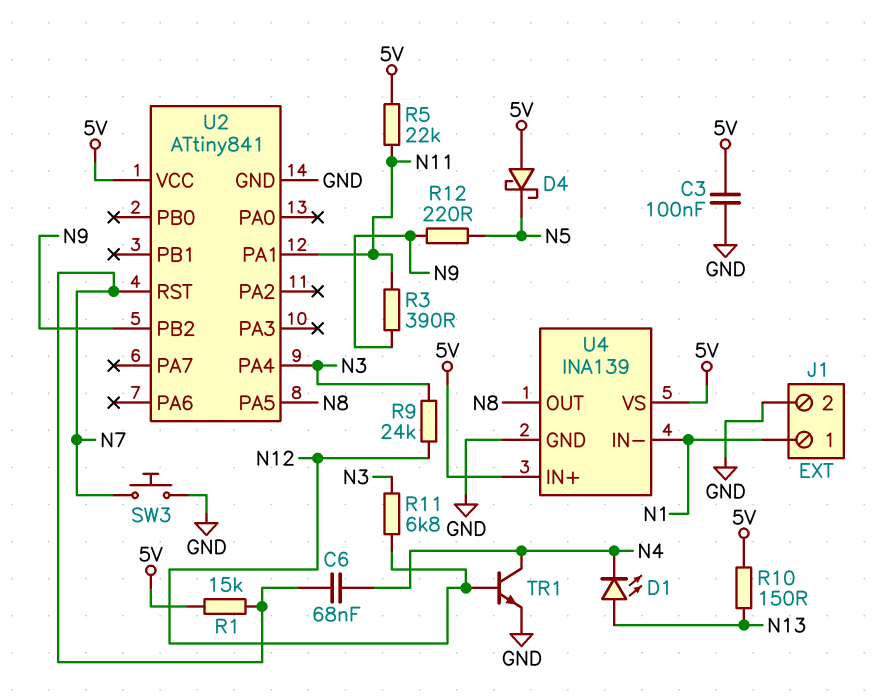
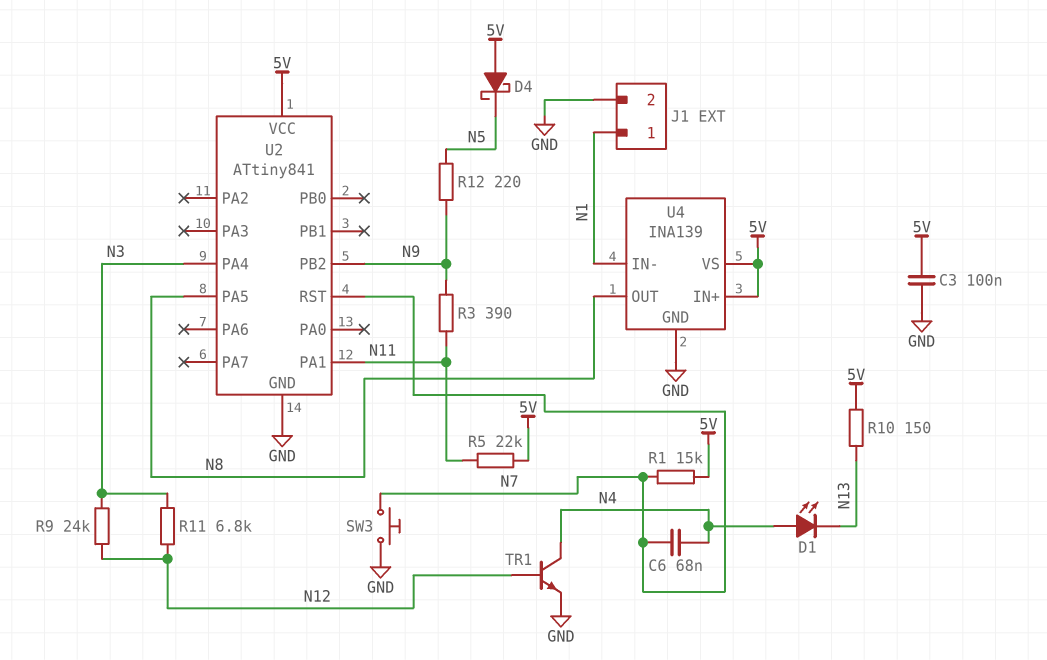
D1: LED (A N13, K N4) -> LED (A N4, K N13)

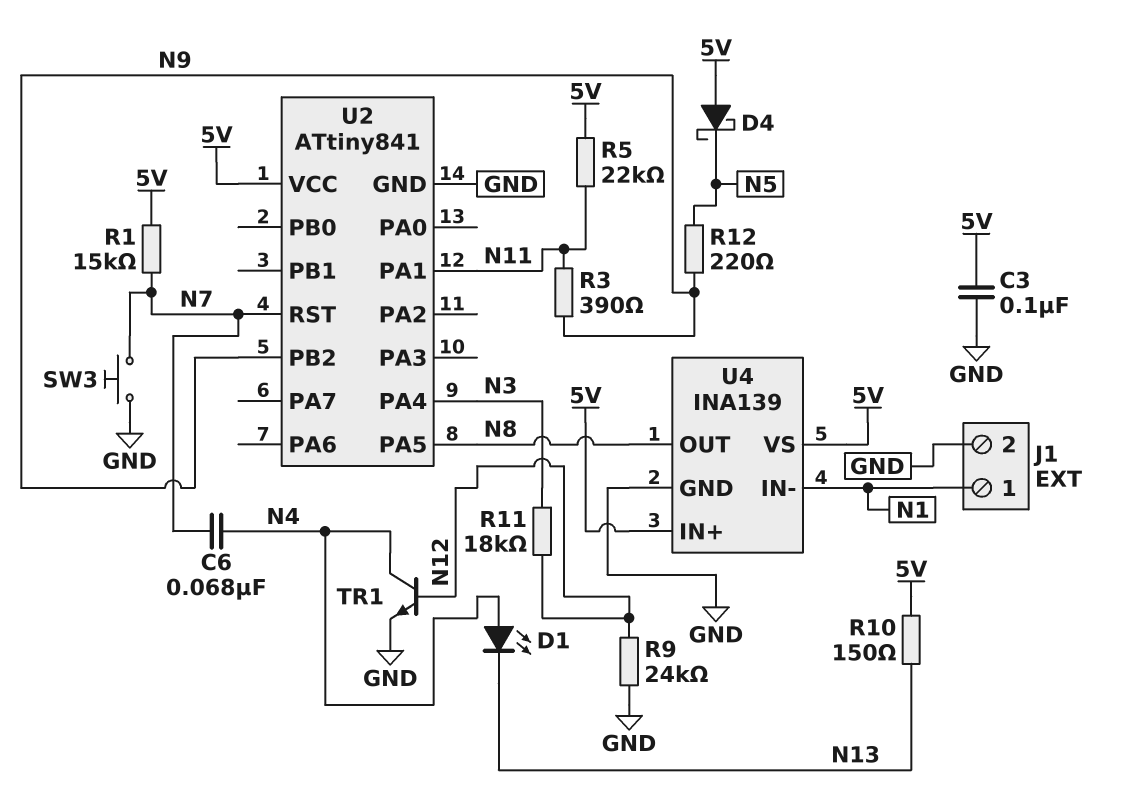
R9: 24k (N3, N12) -> 24k (GND, N12)
R11: 6.8k (N3, N12) -> 18k (N3, N12)

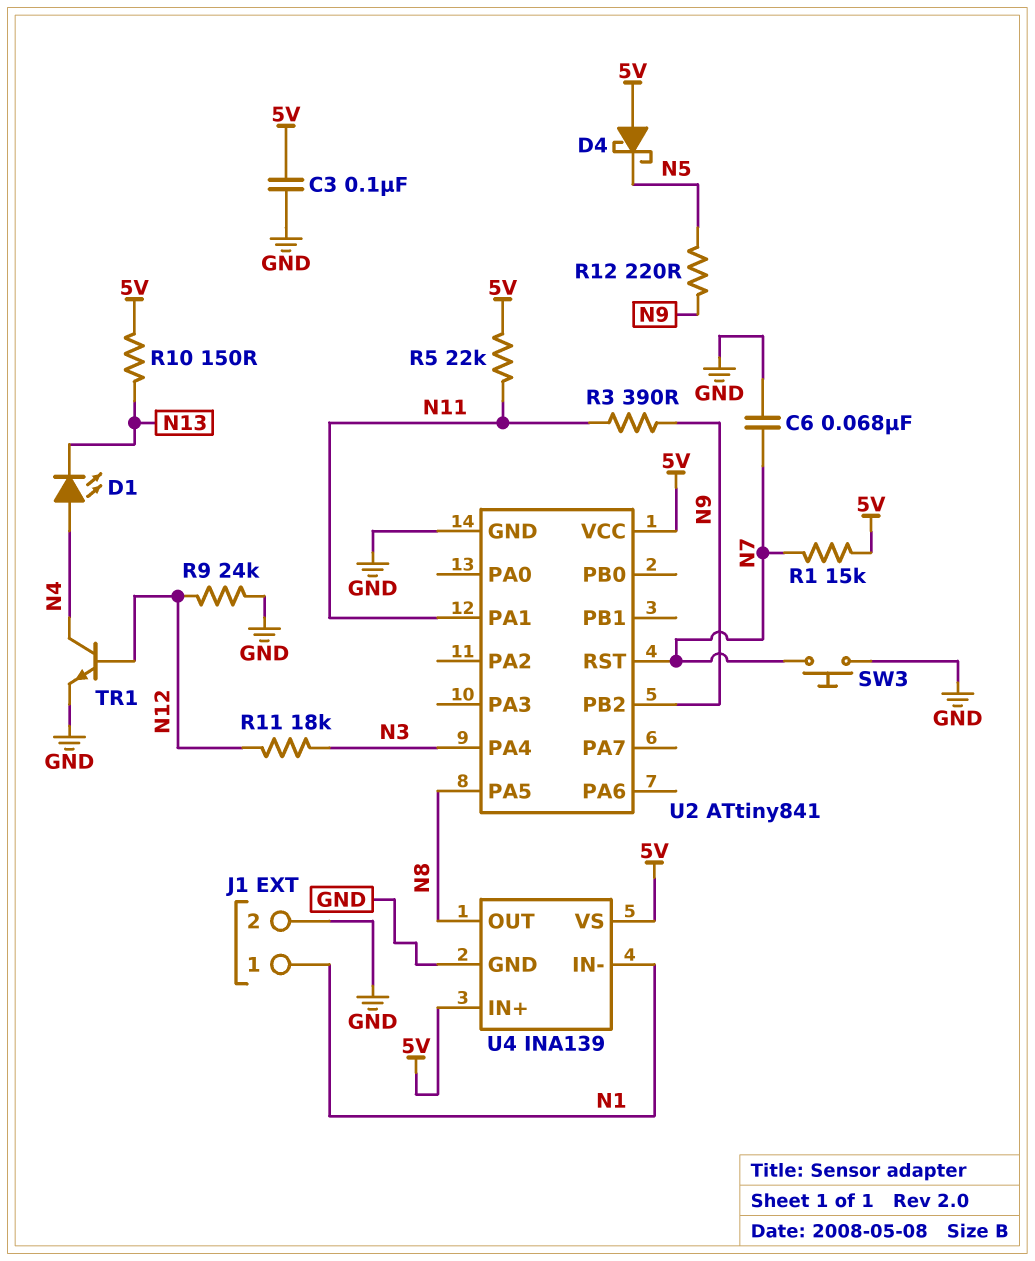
C6: 68nF (N4, N7) -> 68nF (GND, N7)

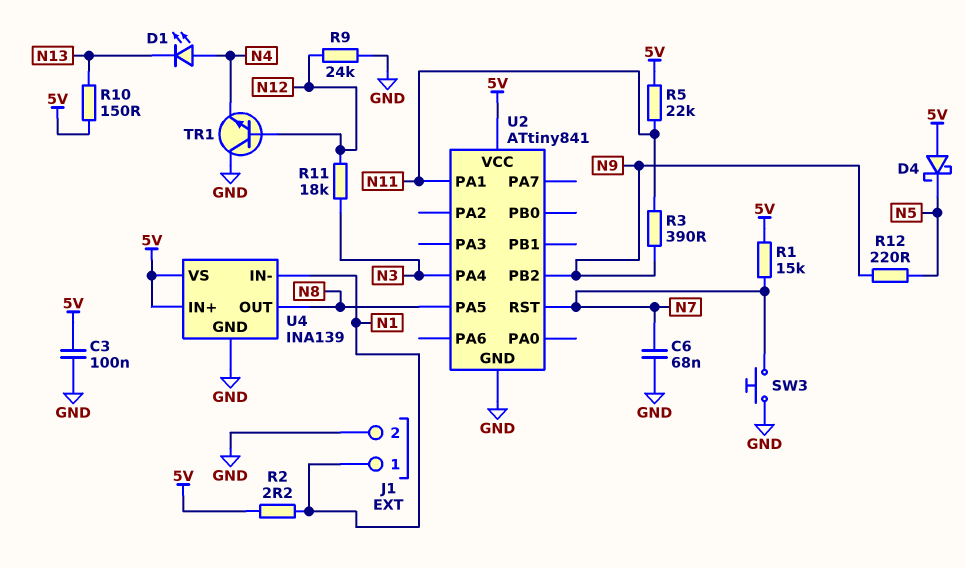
R2: none -> 2.2 (5V, N1)
TR1: NPN (B N12, C N4, E GND) -> NPN (B N12, C GND, E N4)

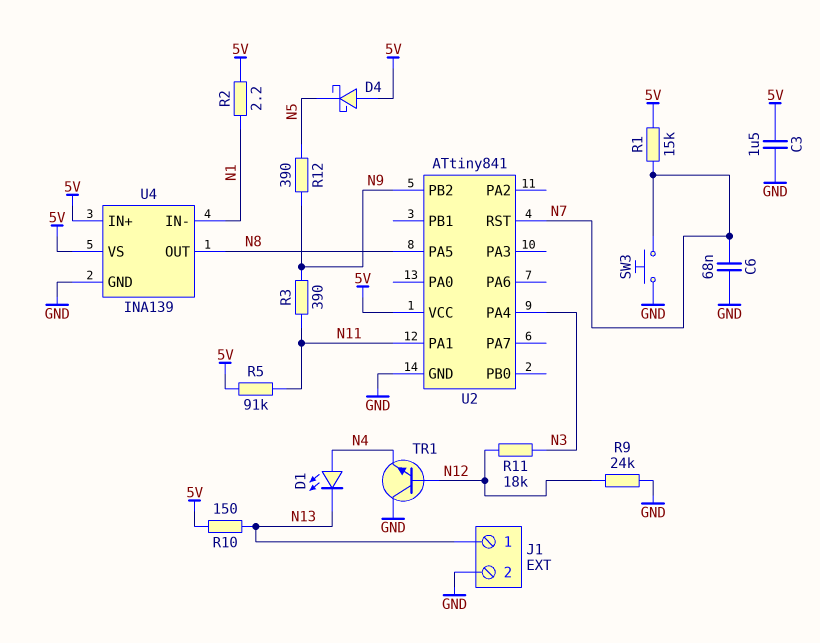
C3: 100nF (5V, GND) -> 1.5uF (5V, GND)
J1 pin 1: N1 -> N13
R5: 22k (5V, N11) -> 91k (5V, N11)
R12: 220 (N5, N9) -> 390 (N5, N9)

